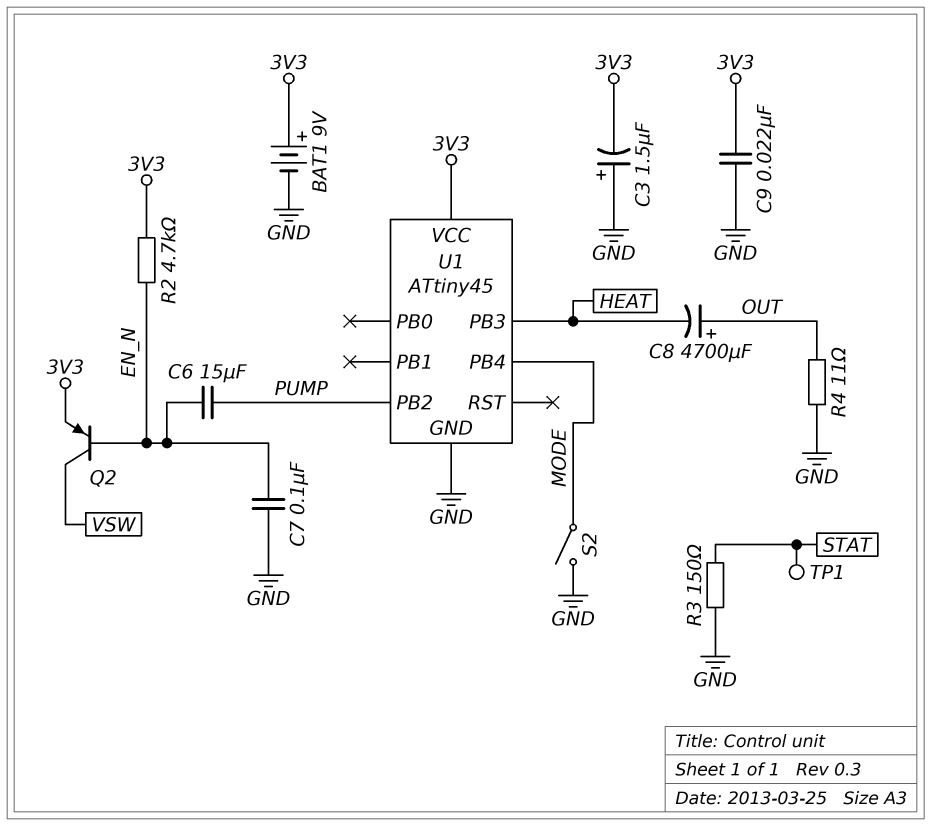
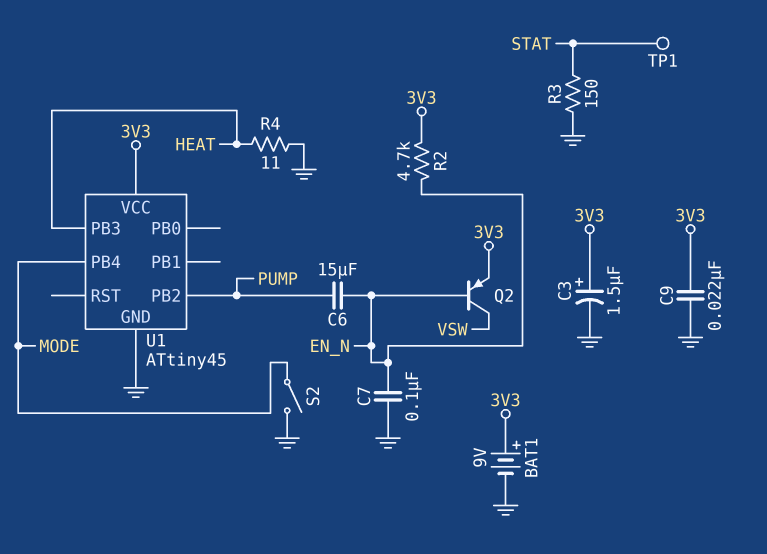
C3: 1.5uF (plus GND, minus 3V3) -> 1.5uF (plus 3V3, minus GND)
C8: 4700uF (plus OUT, minus HEAT) -> none
R4: 11 (GND, OUT) -> 11 (GND, HEAT)

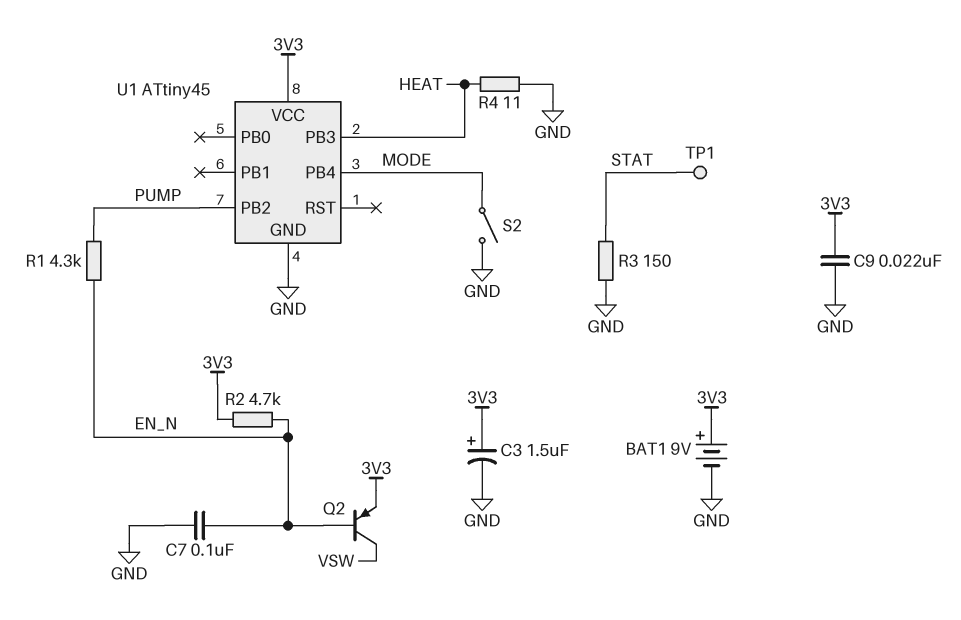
C6: 15uF (EN_N, PUMP) -> none
R1: none -> 4.3k (EN_N, PUMP)

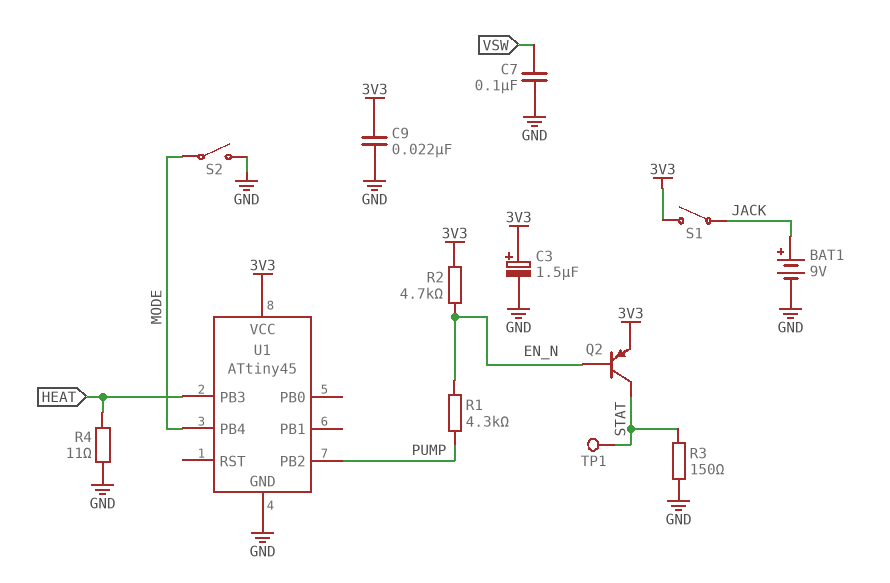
BAT1: 9V (plus 3V3, minus GND) -> 9V (plus JACK, minus GND)
C7: 100nF (EN_N, GND) -> 100nF (GND, VSW)
Q2: PNP (B EN_N, C VSW, E 3V3) -> PNP (B EN_N, C STAT, E 3V3)
S1: none -> switch (3V3, JACK)

